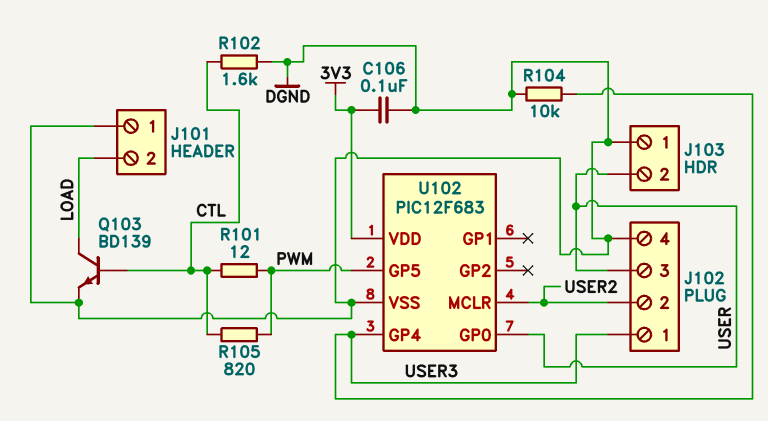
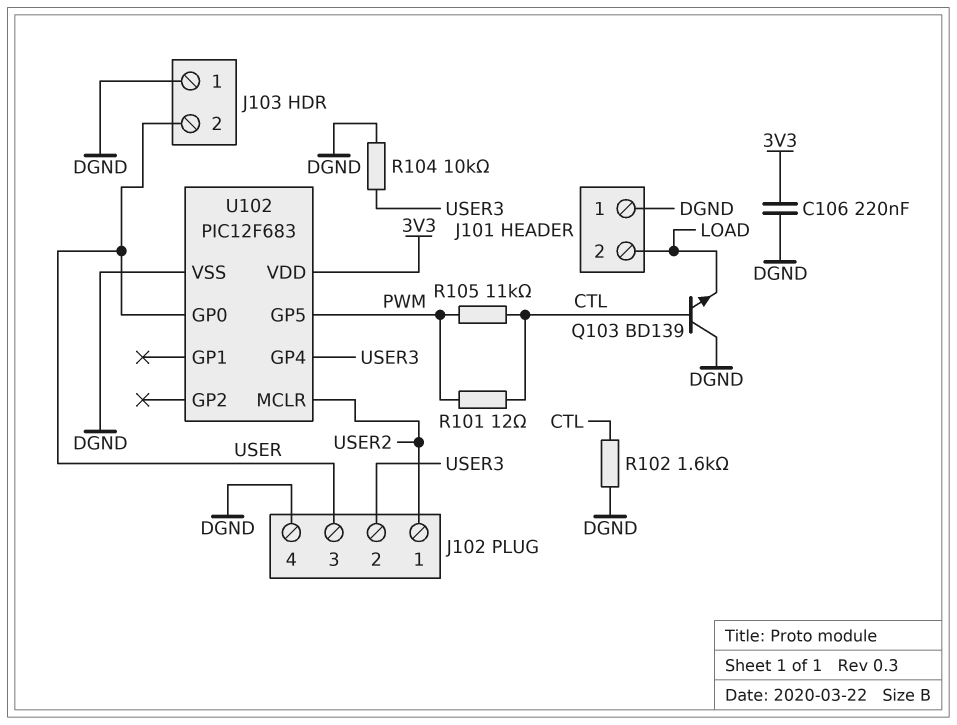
C106: 100nF (3V3, DGND) -> 220nF (3V3, DGND)
J102 pin 1: USER3 -> USER2
J102 pin 2: USER2 -> USER3
Q103: NPN BD139 (B CTL, C LOAD, E DGND) -> NPN BD139 (B CTL, C DGND, E LOAD)
R105: 820 (CTL, PWM) -> 11k (CTL, PWM)

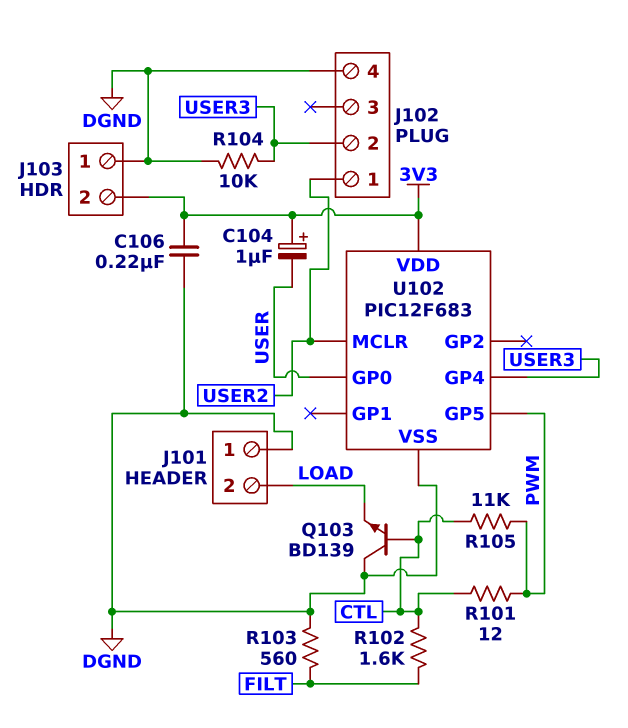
C104: none -> 1uF (plus 3V3, minus USER)
J102 pin 3: USER -> none
J103 pin 2: USER -> 3V3
R102: 1.6k (CTL, DGND) -> 1.6k (CTL, FILT)
R103: none -> 560 (DGND, FILT)

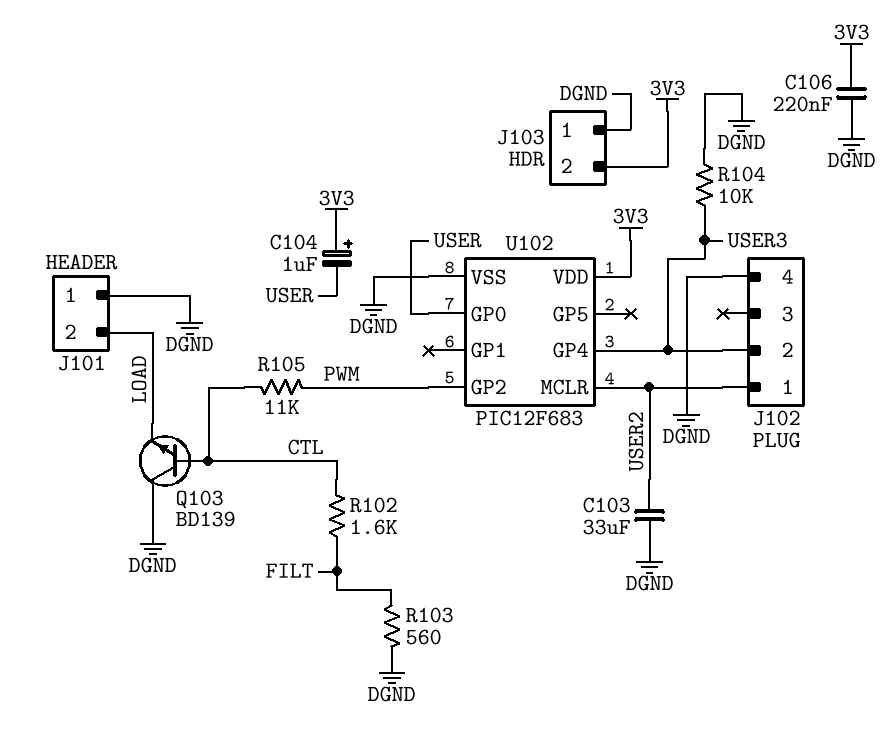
C103: none -> 33uF (DGND, USER2)
R101: 12 (CTL, PWM) -> none
U102 pin GP2: none -> PWM
U102 pin GP5: PWM -> none

